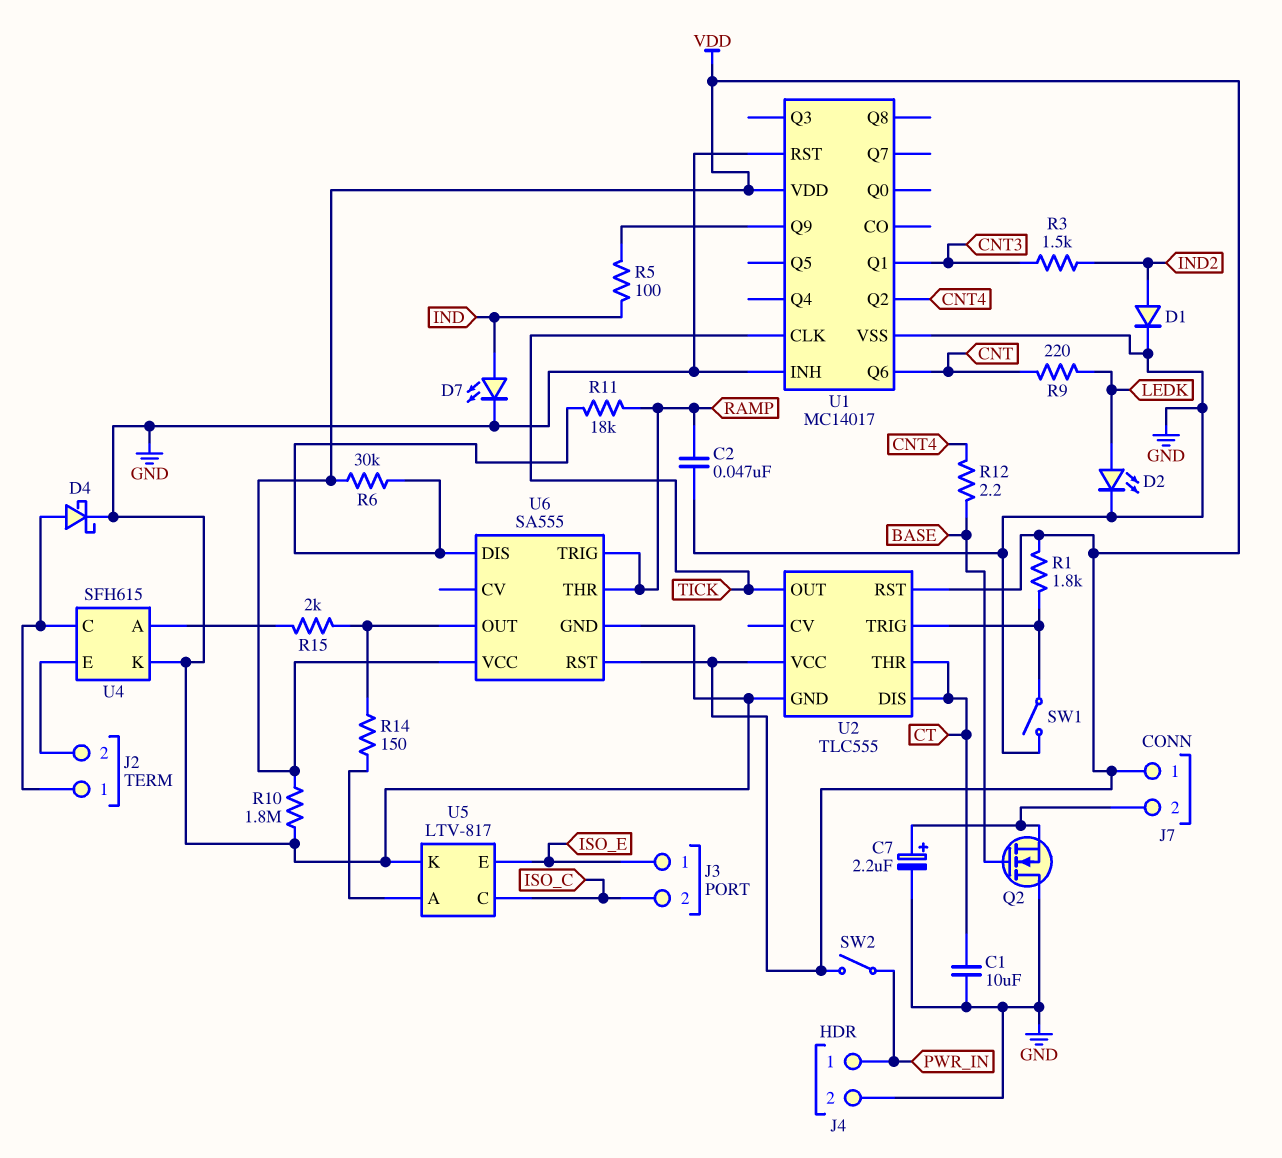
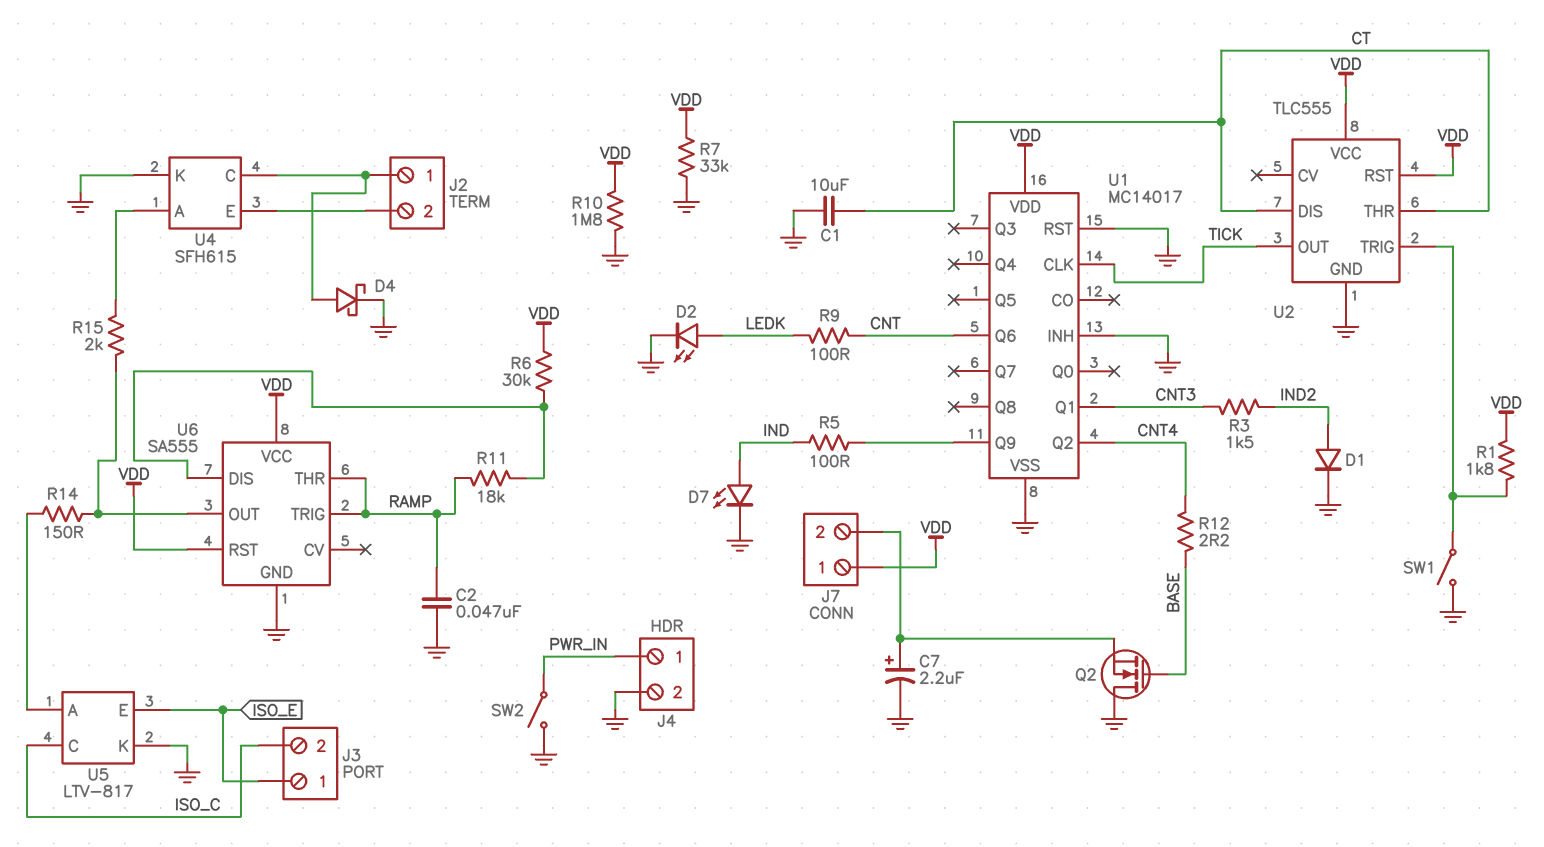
R7: none -> 33k (GND, VDD)
R9: 220 (CNT, LEDK) -> 100 (CNT, LEDK)
SW2: switch (PWR_IN, VDD) -> switch (GND, PWR_IN)

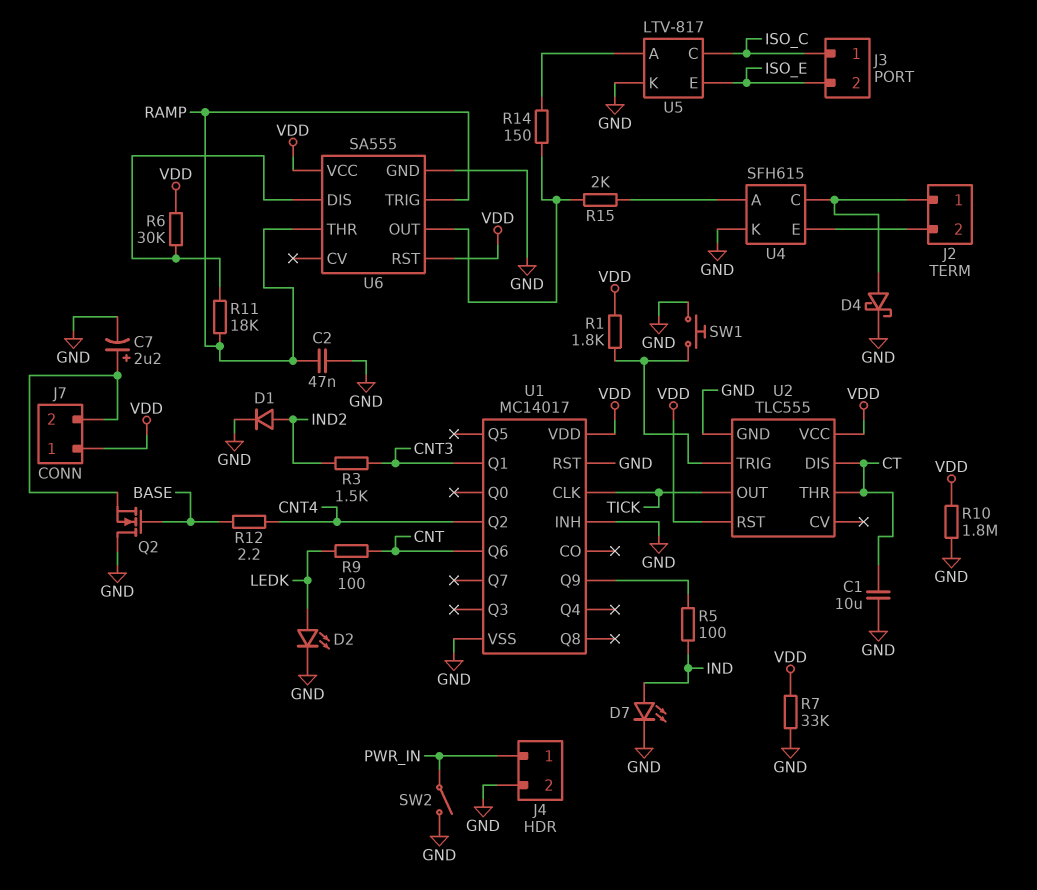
J3 pin 1: ISO_E -> ISO_C
J3 pin 2: ISO_C -> ISO_E
SW1: switch (GND, U2/TRIG) -> button (GND, U2/TRIG)

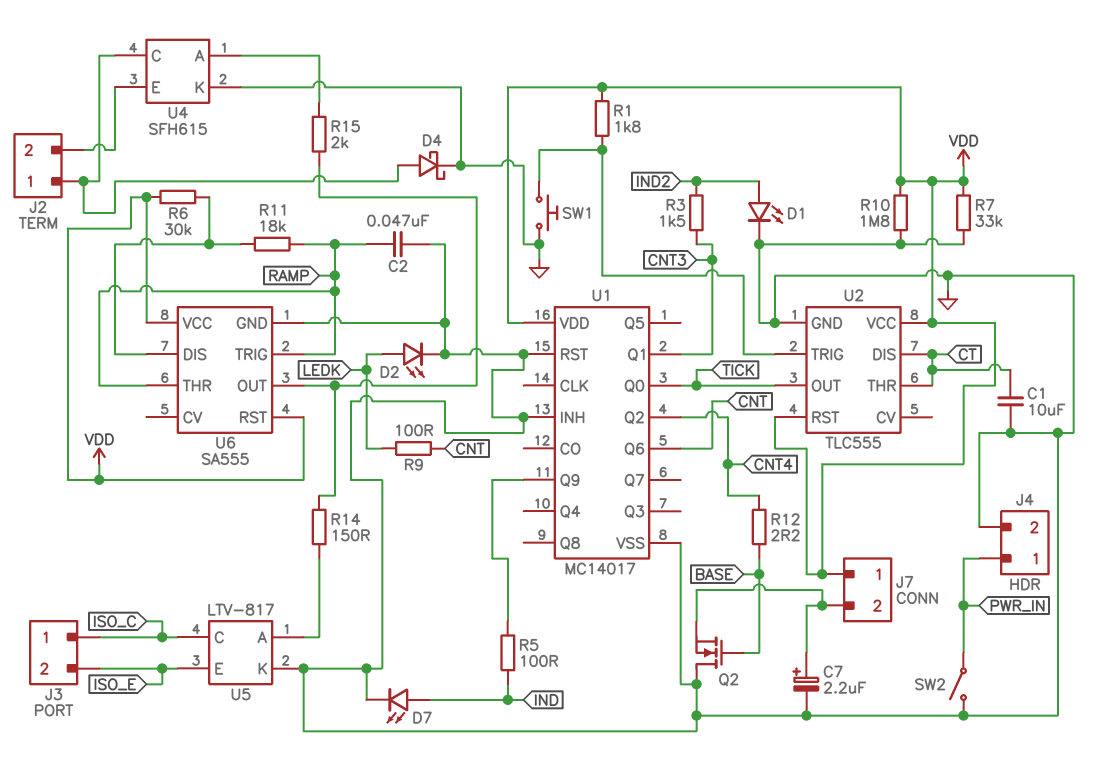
D1: diode (A IND2, K GND) -> LED (A IND2, K GND)
U1 pin CLK: TICK -> none
U1 pin Q0: none -> TICK

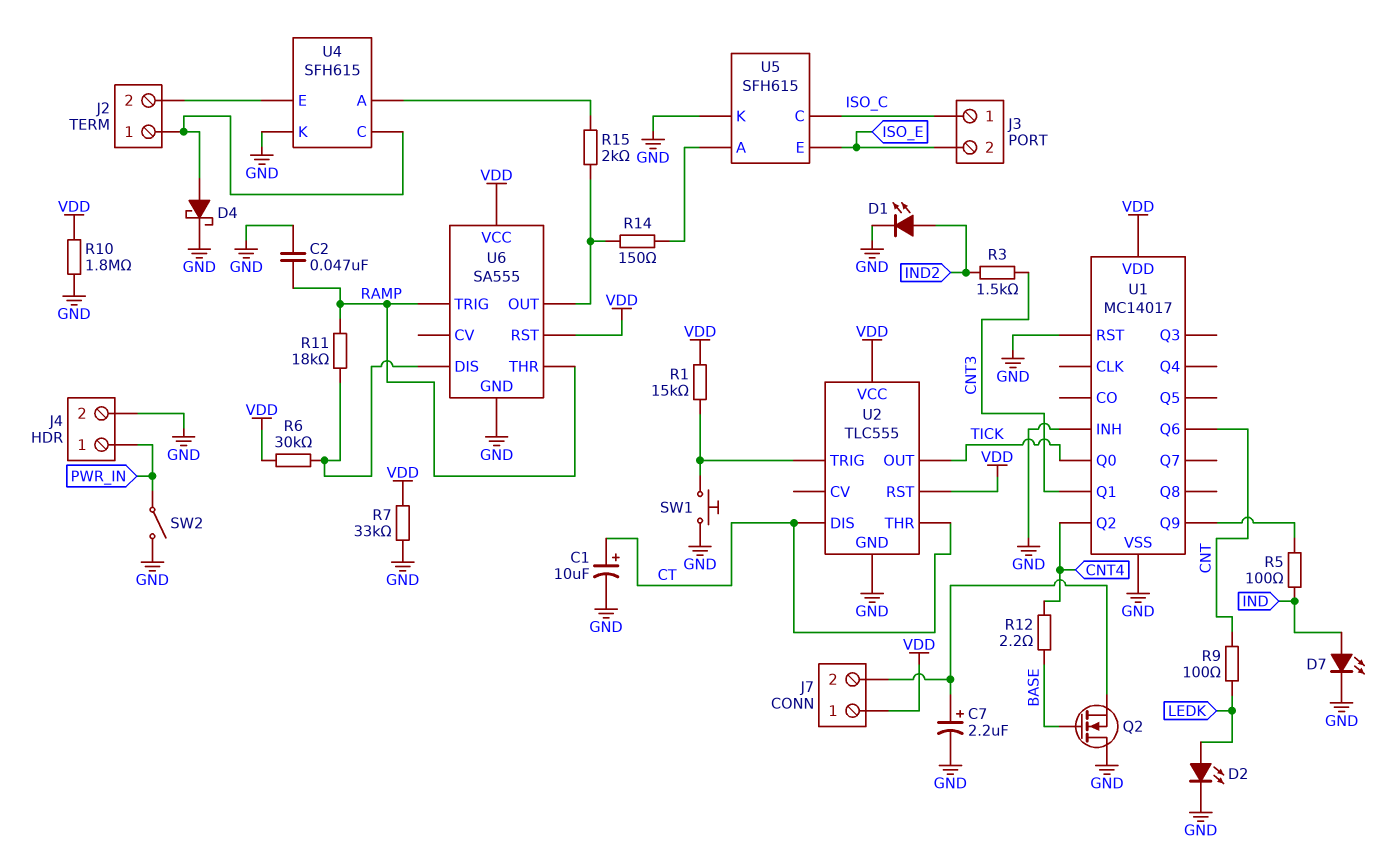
C1: 10uF (CT, GND) -> 10uF (plus CT, minus GND)
R1: 1.8k (U2/TRIG, VDD) -> 15k (U2/TRIG, VDD)
U5: LTV-817 -> SFH615

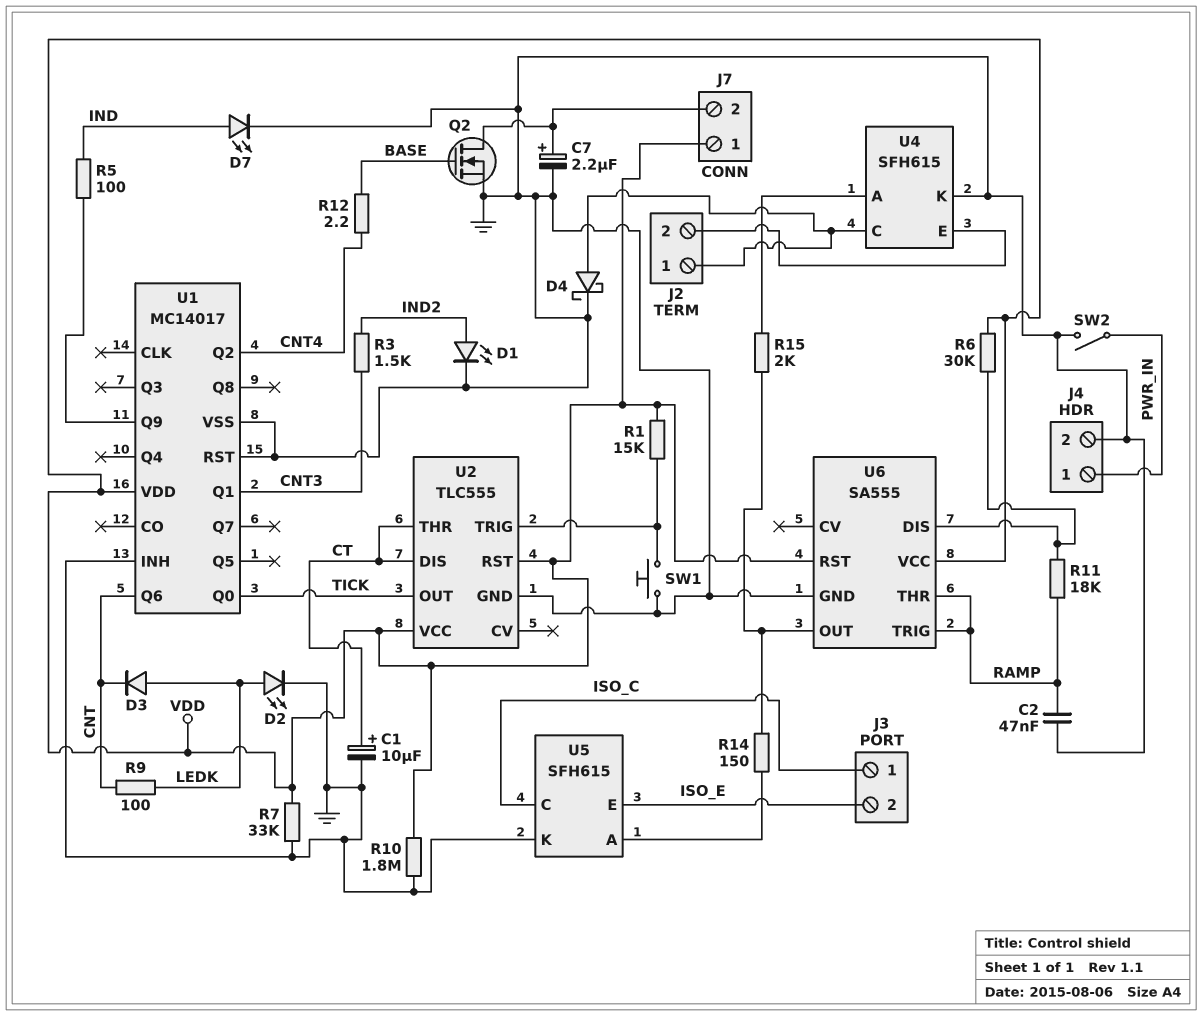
D3: none -> diode (A LEDK, K CNT)
Q2: NMOS (G BASE, D GND, S J7/2) -> NMOS (G BASE, D J7/2, S GND)

